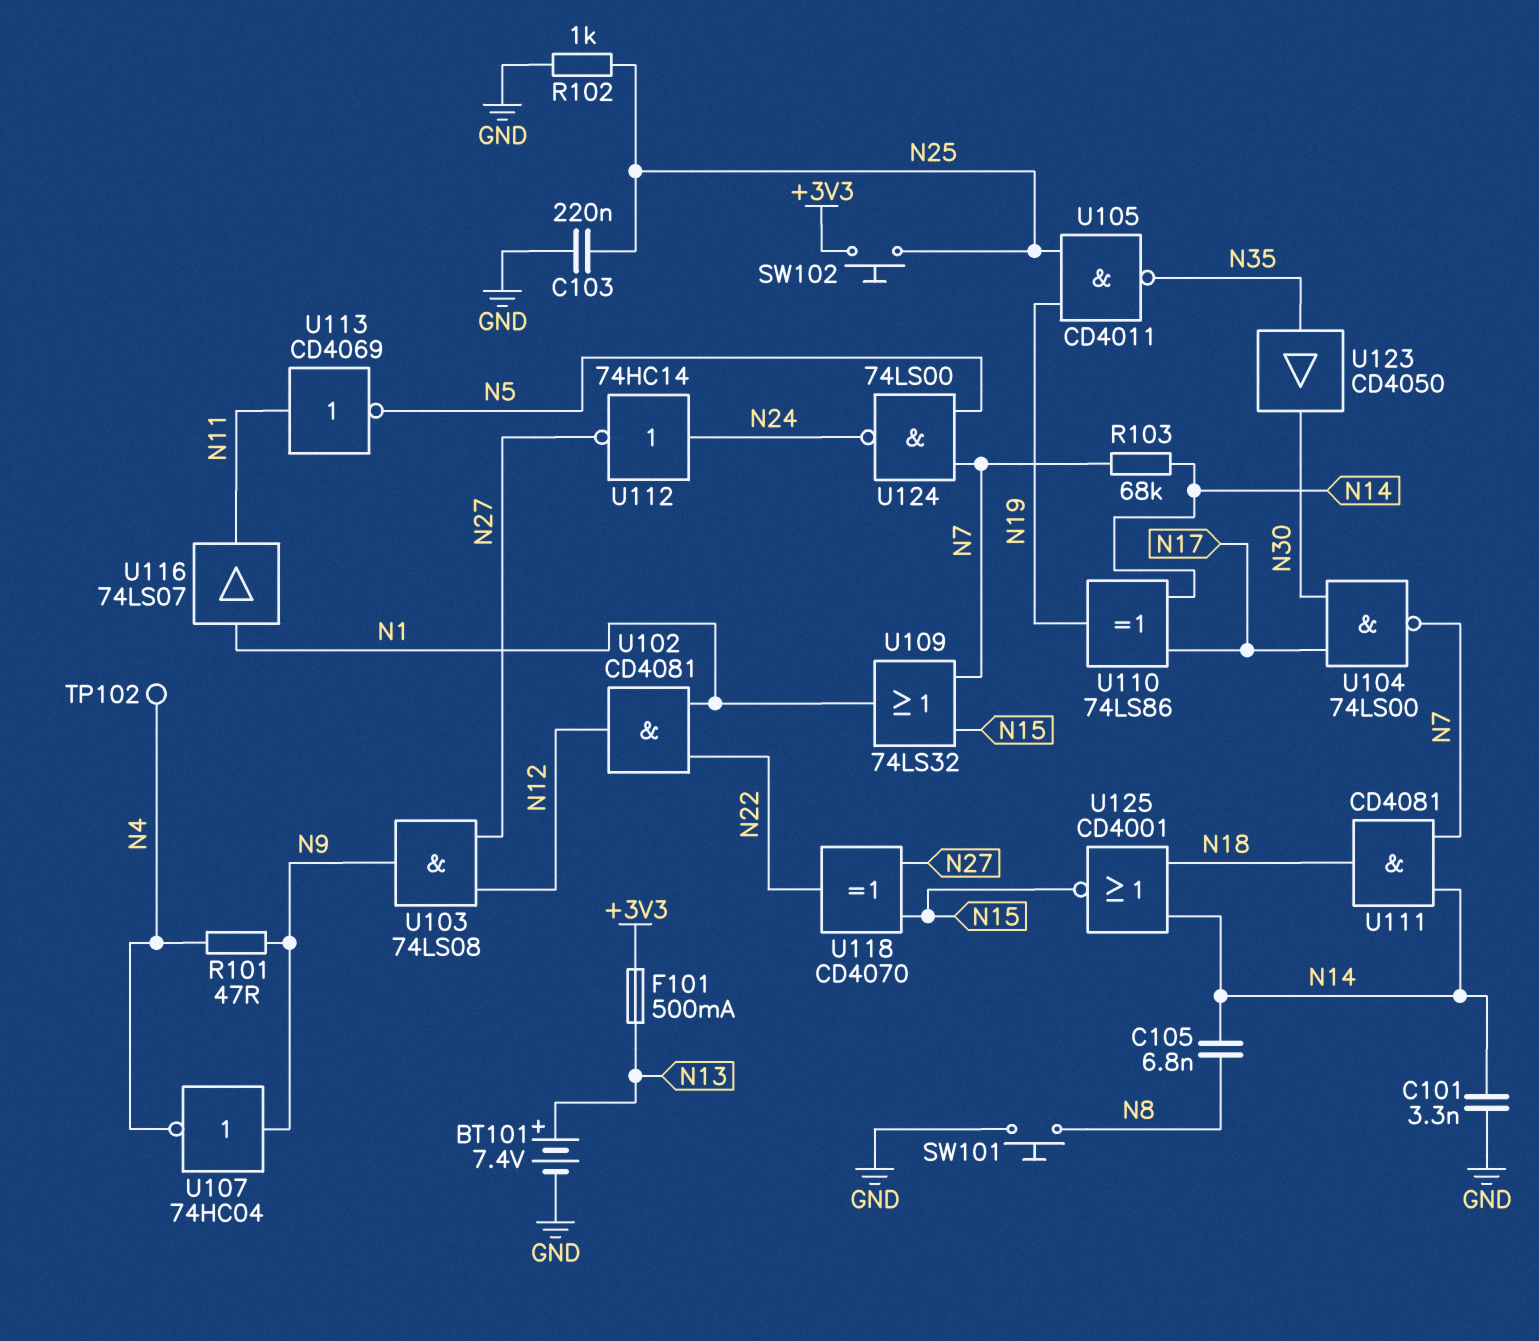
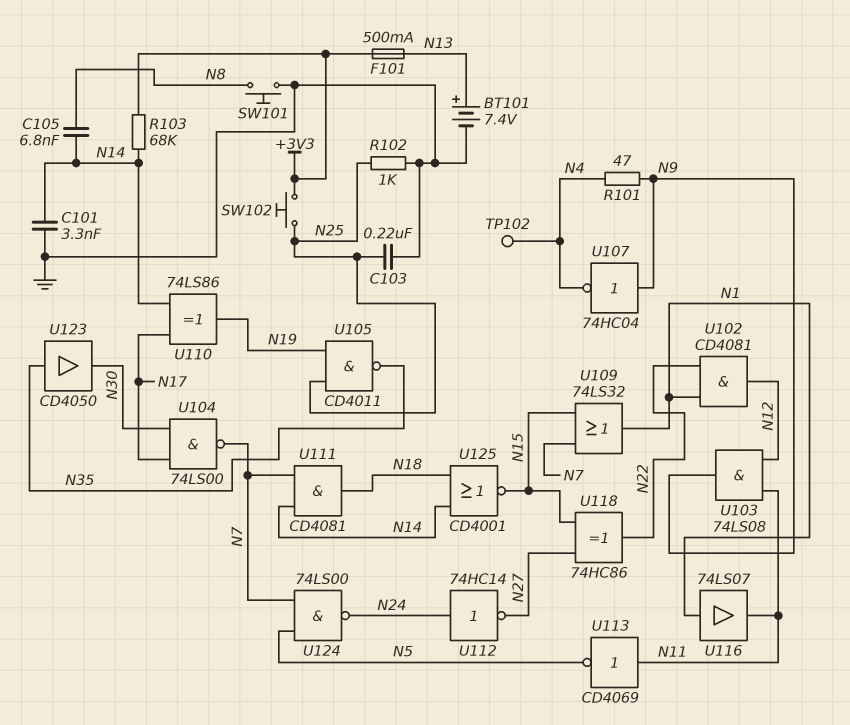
R103: 68k (N7, N14) -> 68k (+3V3, N14)
U103: AND 74LS08 (in N12, in N27, out N9) -> AND 74LS08 (in N11, in N12, out N9)
U118: XOR CD4070 (in N15, in N27, out N22) -> XOR 74HC86 (in N15, in N27, out N22)

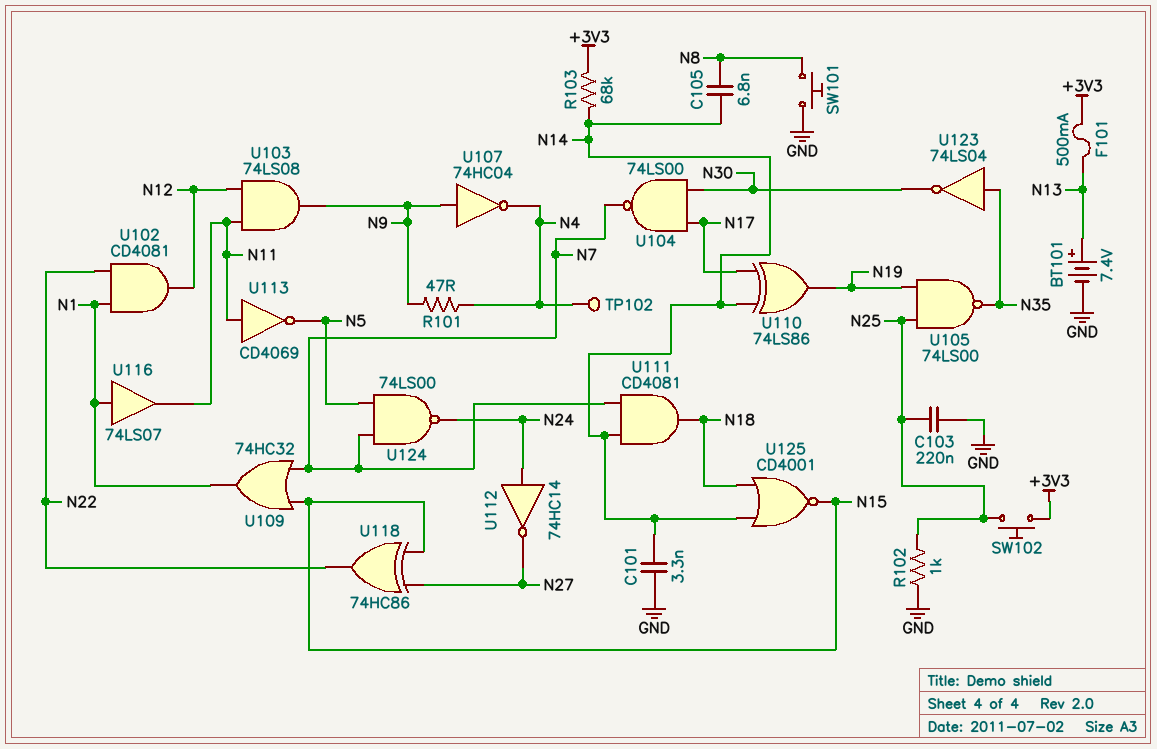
U105: NAND CD4011 (in N19, in N25, out N35) -> NAND 74LS00 (in N19, in N25, out N35)
U109: OR 74LS32 (in N7, in N15, out N1) -> OR 74HC32 (in N7, in N15, out N1)
U123: buffer CD4050 (in N35, out N30) -> NOT 74LS04 (in N35, out N30)

